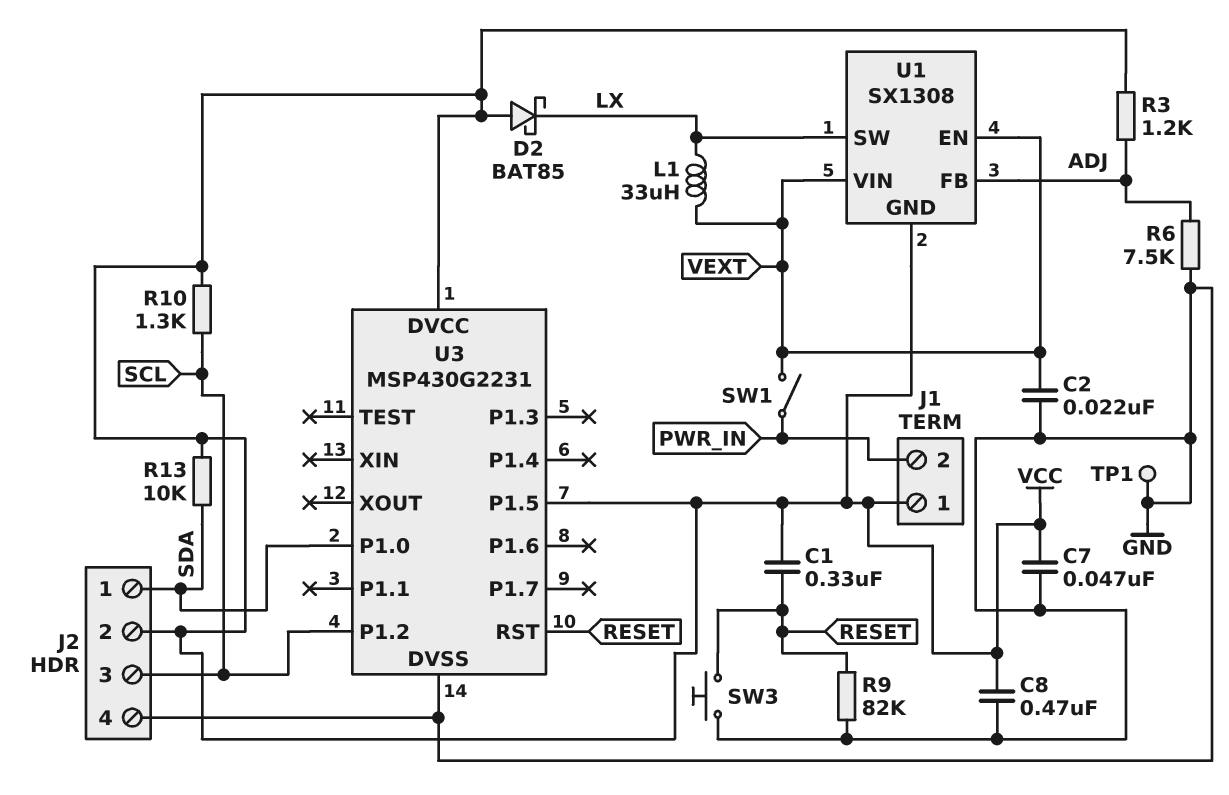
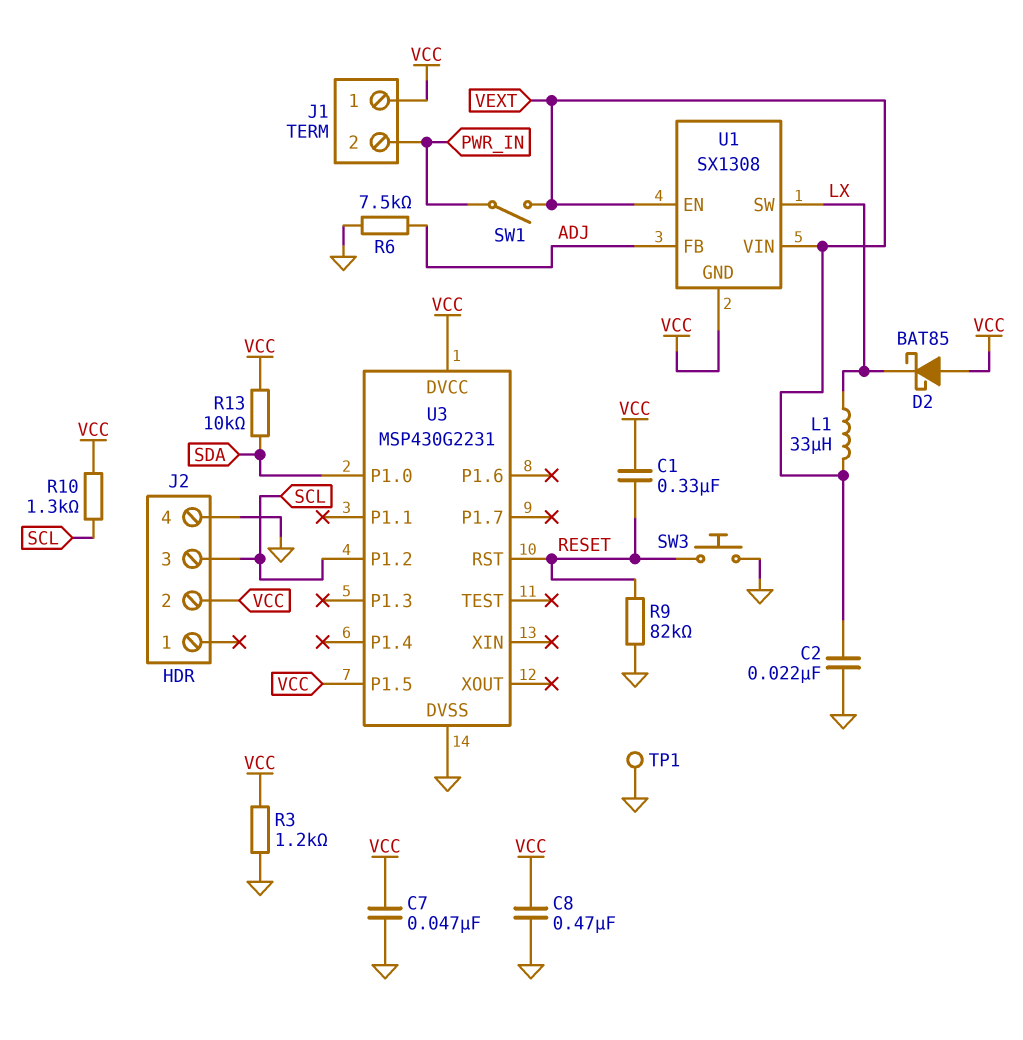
J2 pin 1: SDA -> none
R3: 1.2k (ADJ, VCC) -> 1.2k (GND, VCC)

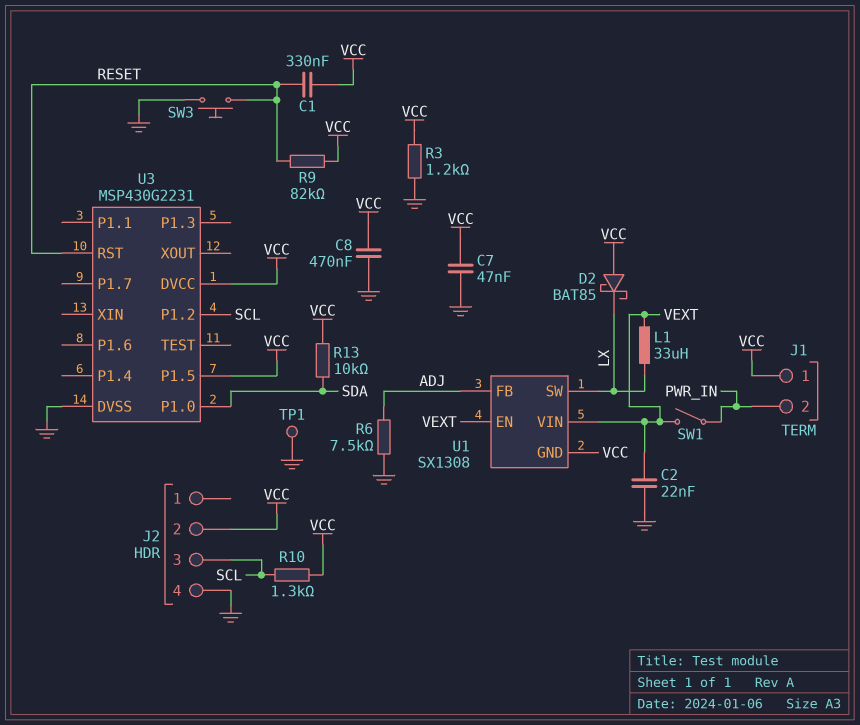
R9: 82k (GND, RESET) -> 82k (RESET, VCC)

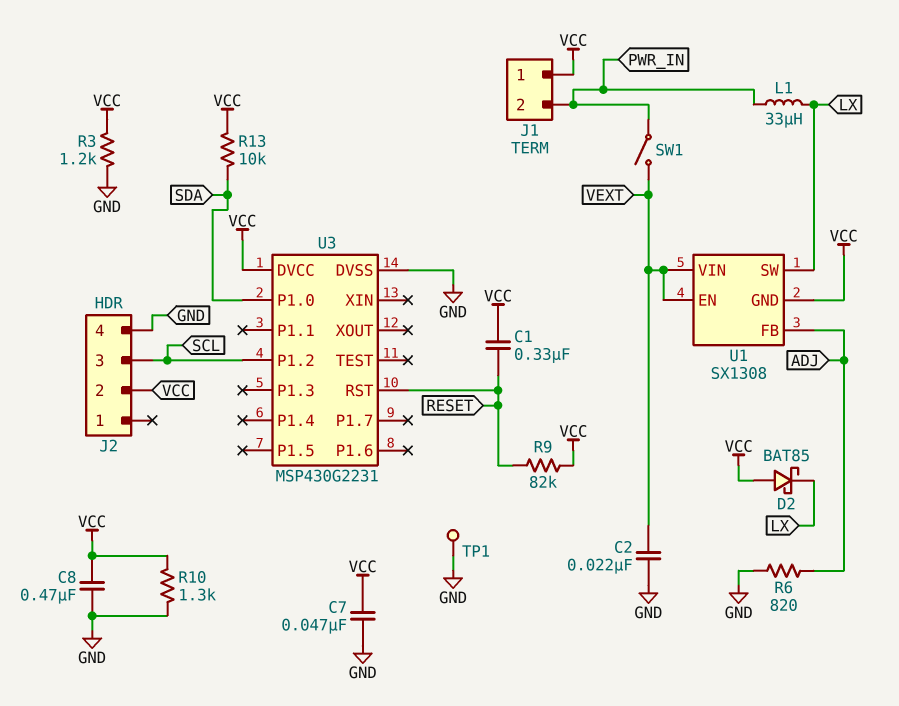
L1: 33uH (LX, VEXT) -> 33uH (LX, PWR_IN)
R6: 7.5k (ADJ, GND) -> 820 (ADJ, GND)
R10: 1.3k (SCL, VCC) -> 1.3k (GND, VCC)
SW3: button (GND, RESET) -> none
U3 pin P1.5: VCC -> none

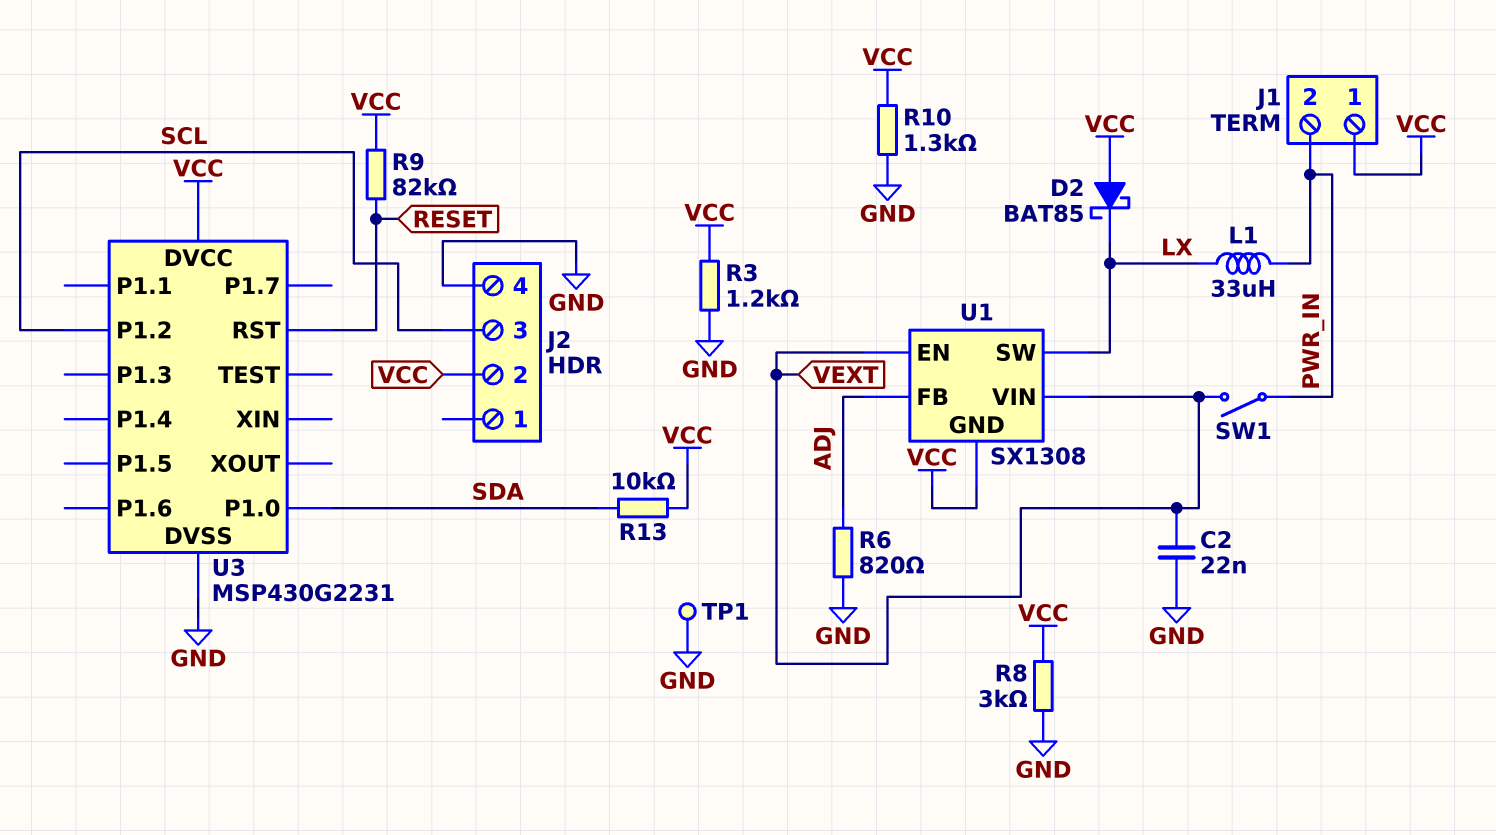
C1: 330nF (RESET, VCC) -> none
C7: 47nF (GND, VCC) -> none
C8: 470nF (GND, VCC) -> none
R8: none -> 3k (GND, VCC)

